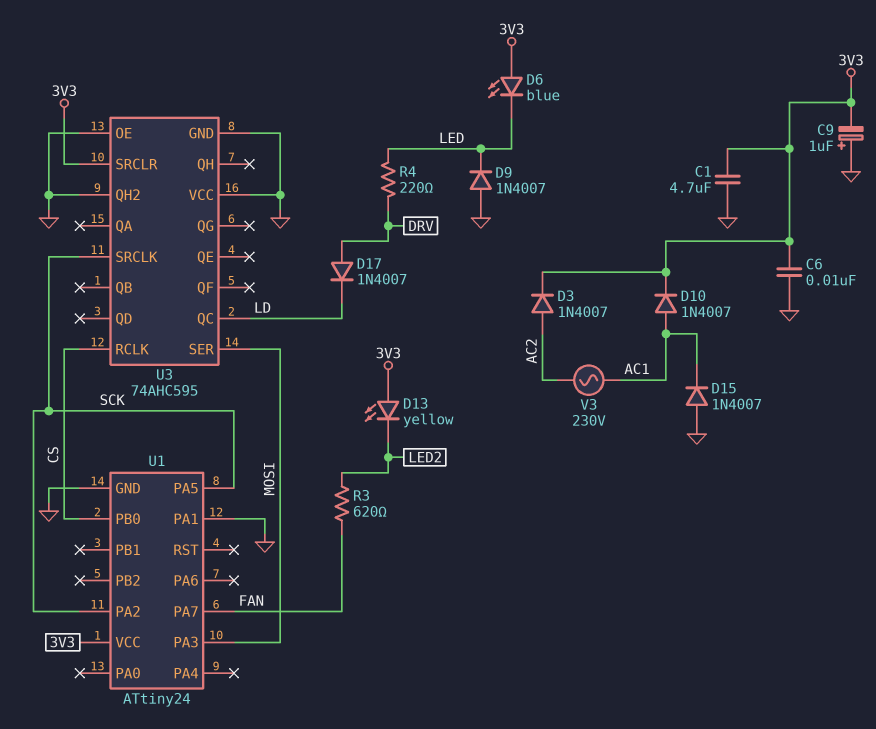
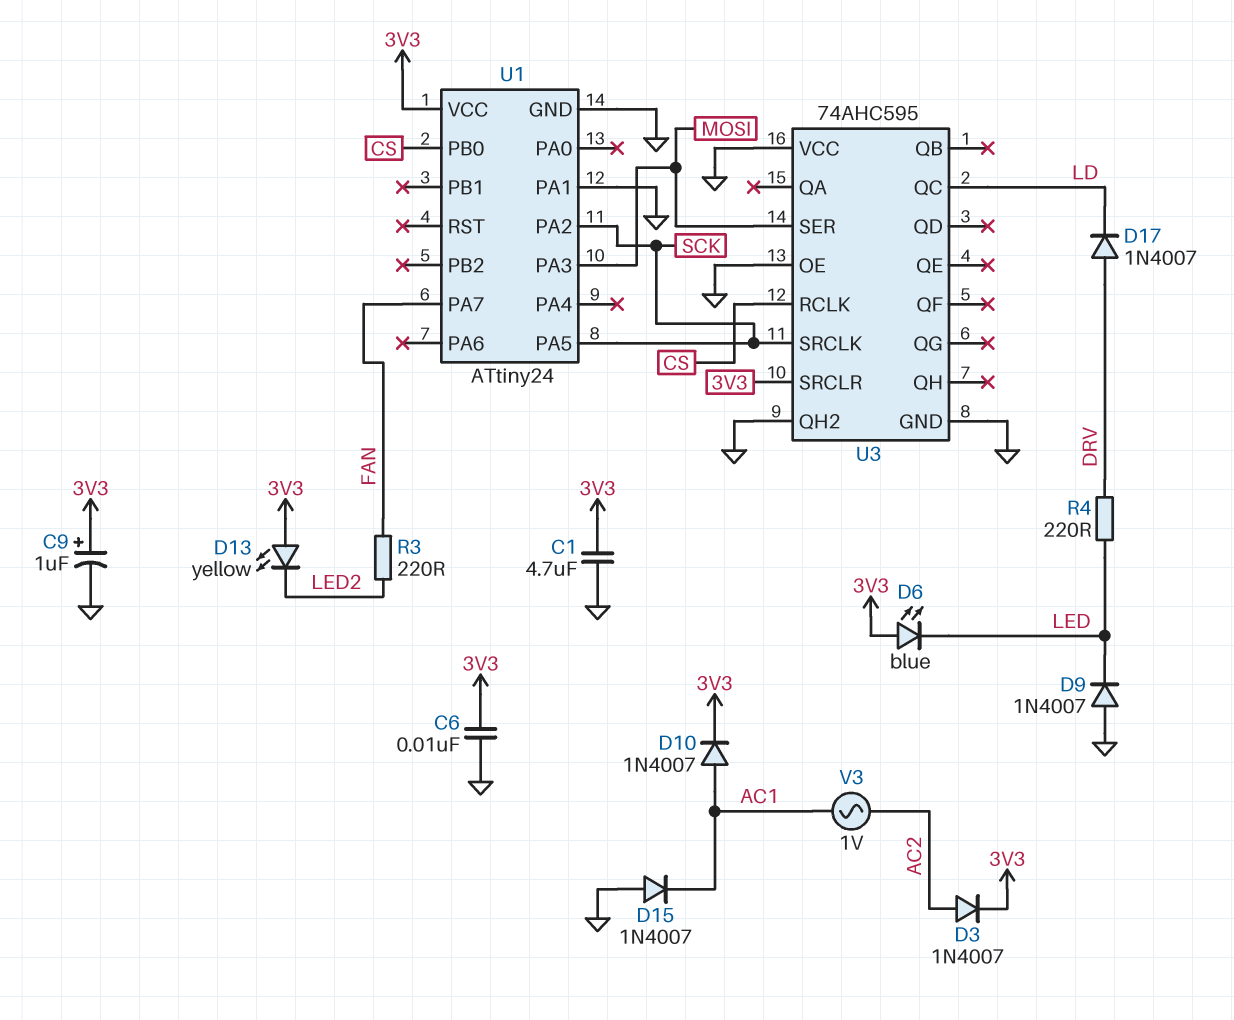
C9: 1uF (plus GND, minus 3V3) -> 1uF (plus 3V3, minus GND)
R3: 620 (FAN, LED2) -> 220 (FAN, LED2)
V3: AC 230V (AC1, AC2) -> AC 1V (AC1, AC2)

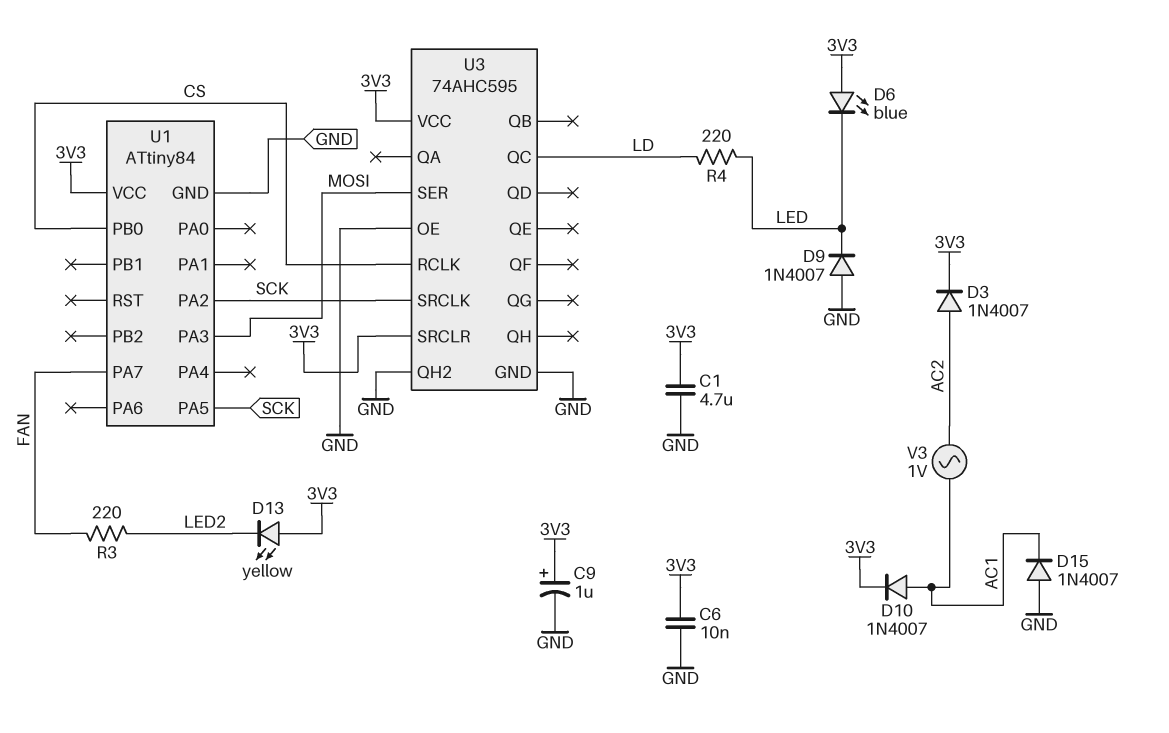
D17: diode 1N4007 (A DRV, K LD) -> none
R4: 220 (DRV, LED) -> 220 (LD, LED)
U1: ATtiny24 -> ATtiny84
U1 pin PA1: GND -> none
U3 pin VCC: GND -> 3V3

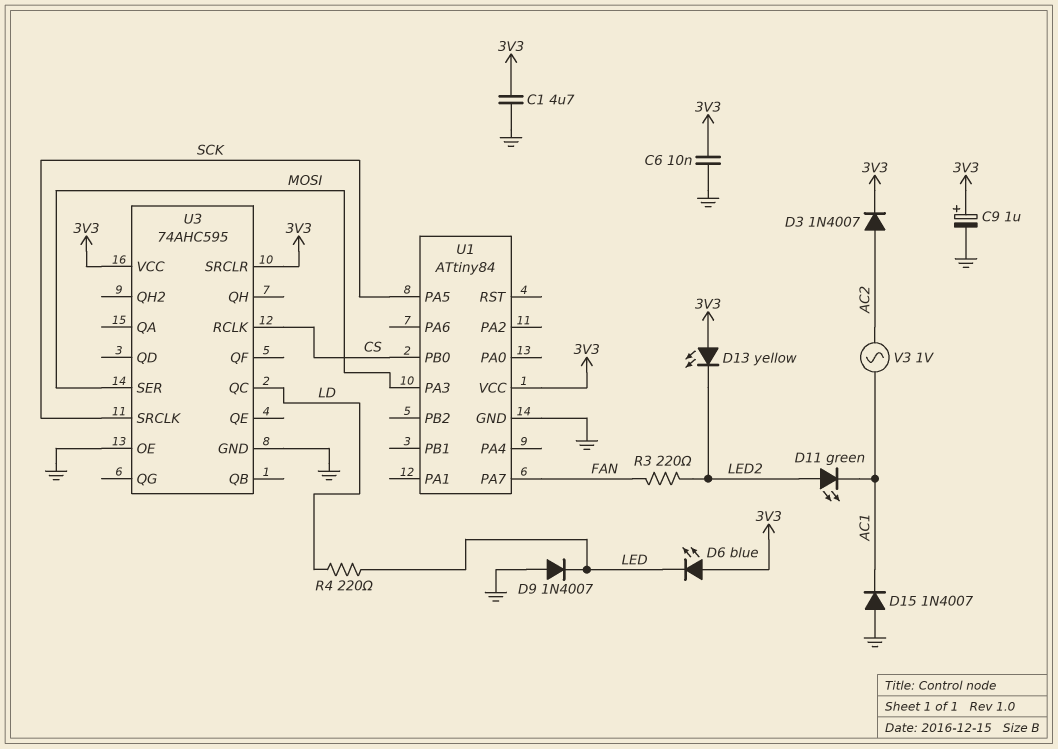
D10: diode 1N4007 (A AC1, K 3V3) -> none
D11: none -> LED green (A LED2, K AC1)
U1 pin PA2: SCK -> none
U3 pin QH2: GND -> none

